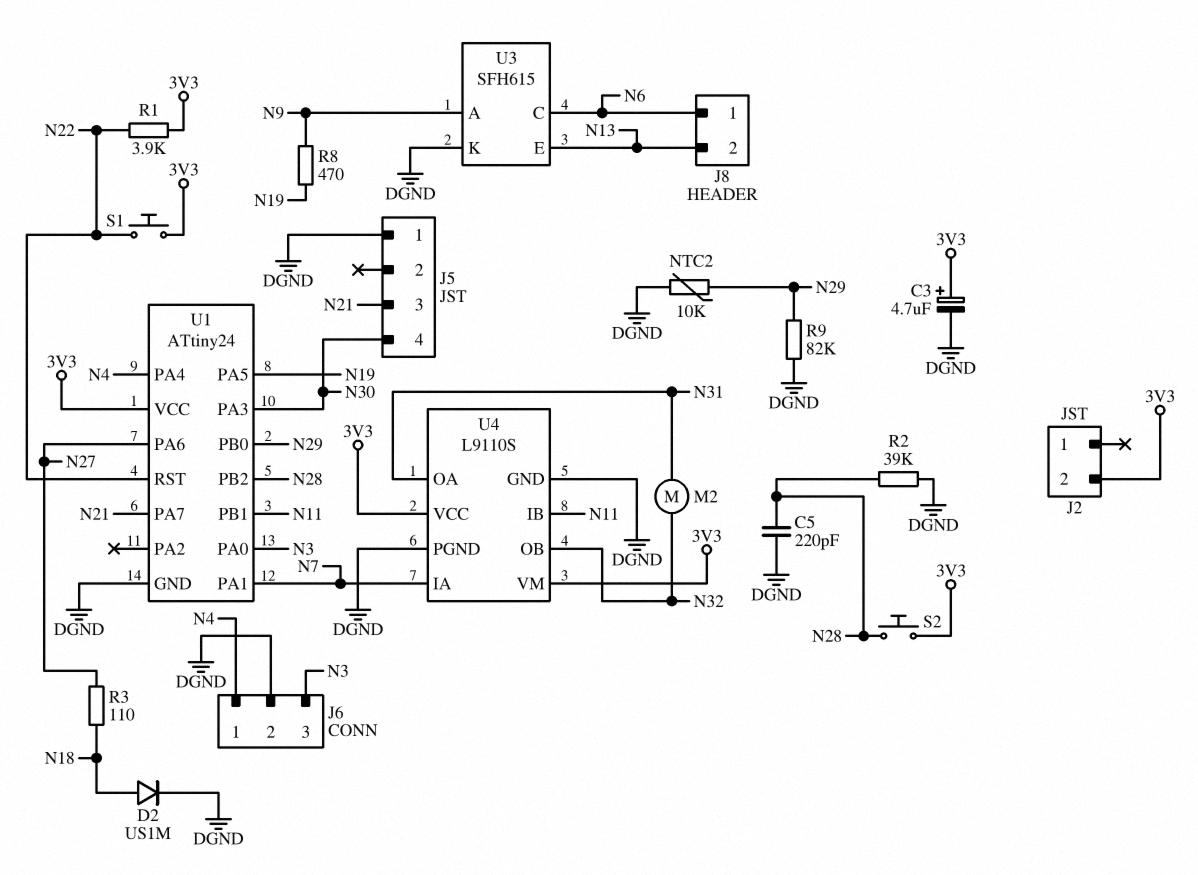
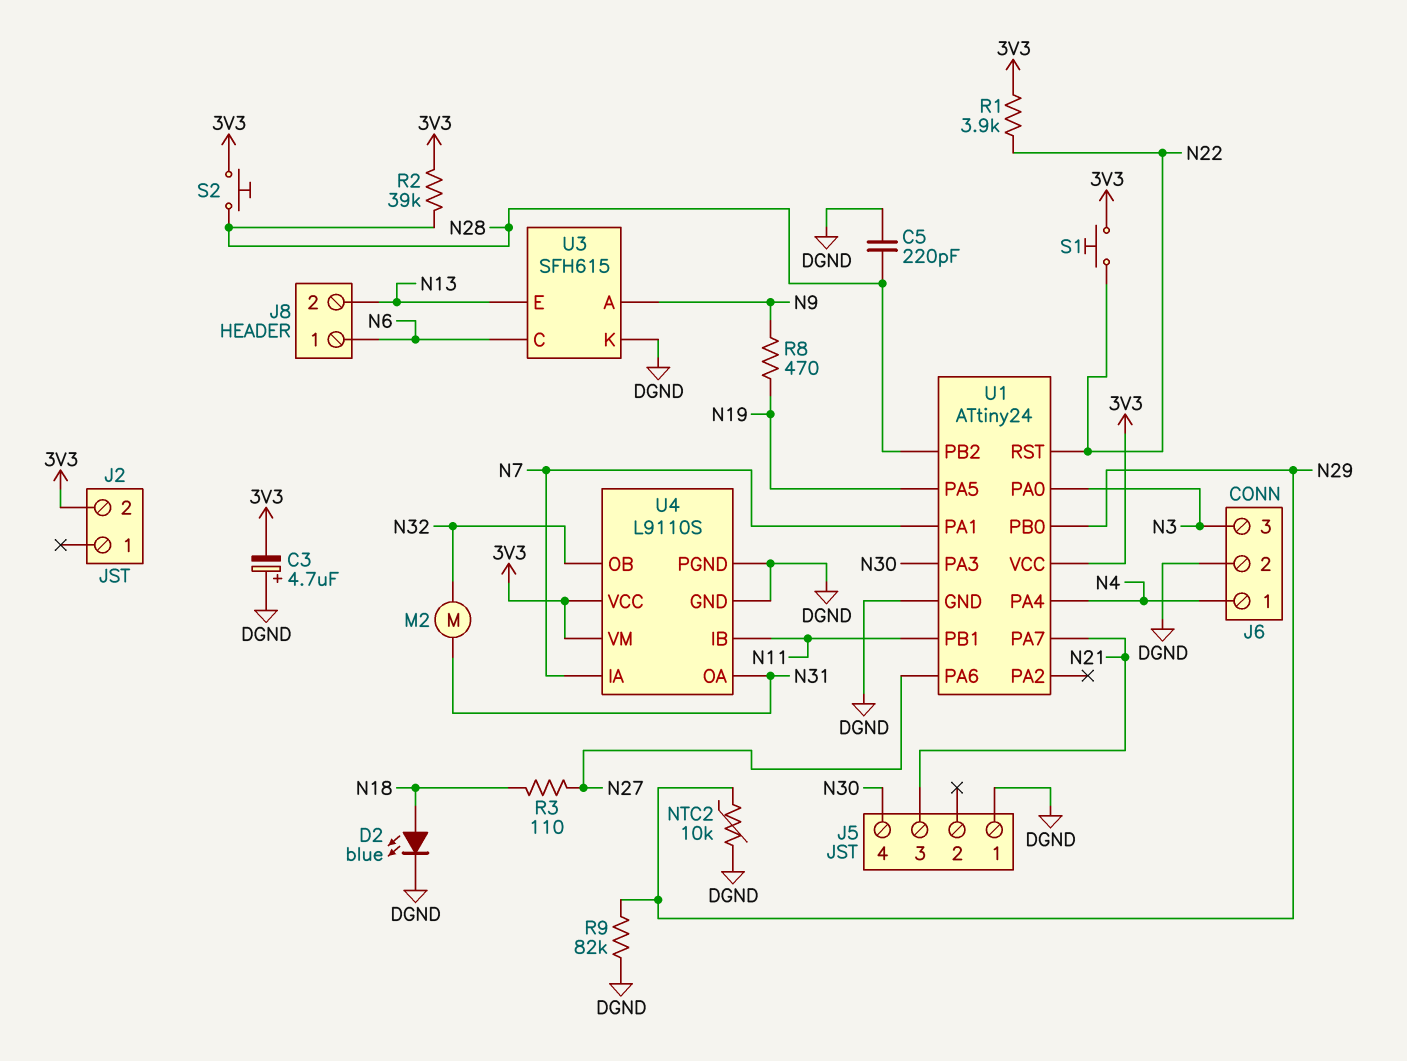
C3: 4.7uF (plus 3V3, minus DGND) -> 4.7uF (plus DGND, minus 3V3)
D2: diode US1M (A N18, K DGND) -> LED blue (A N18, K DGND)
R2: 39k (DGND, N28) -> 39k (3V3, N28)

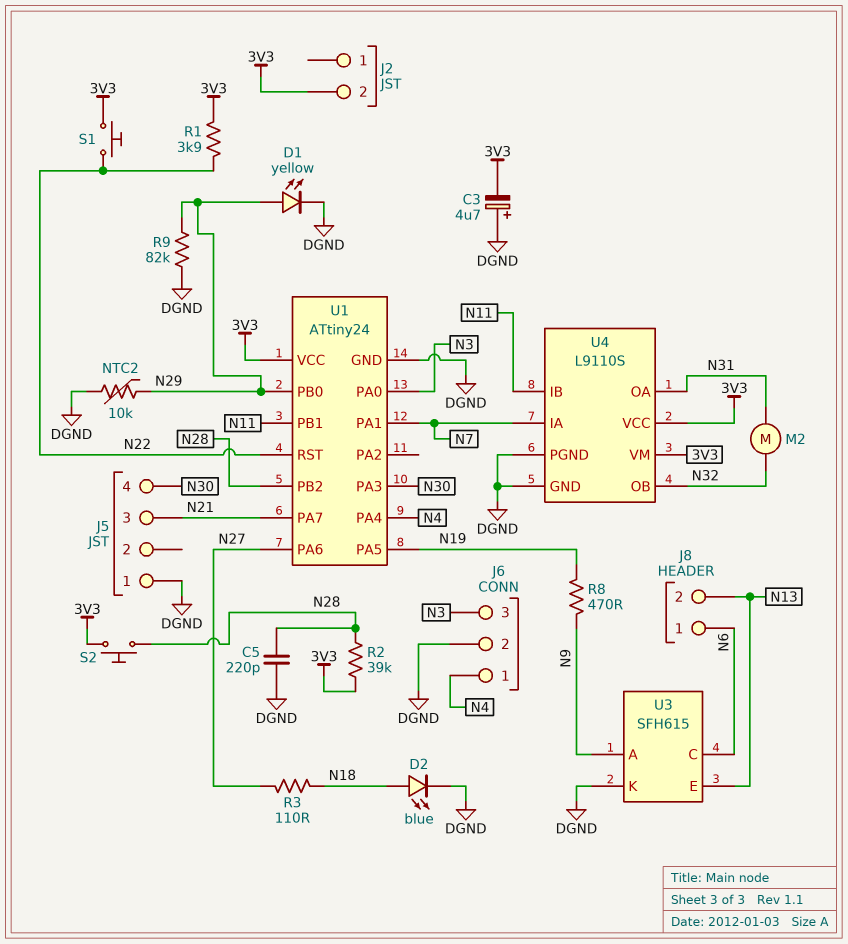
D1: none -> LED yellow (A N29, K DGND)

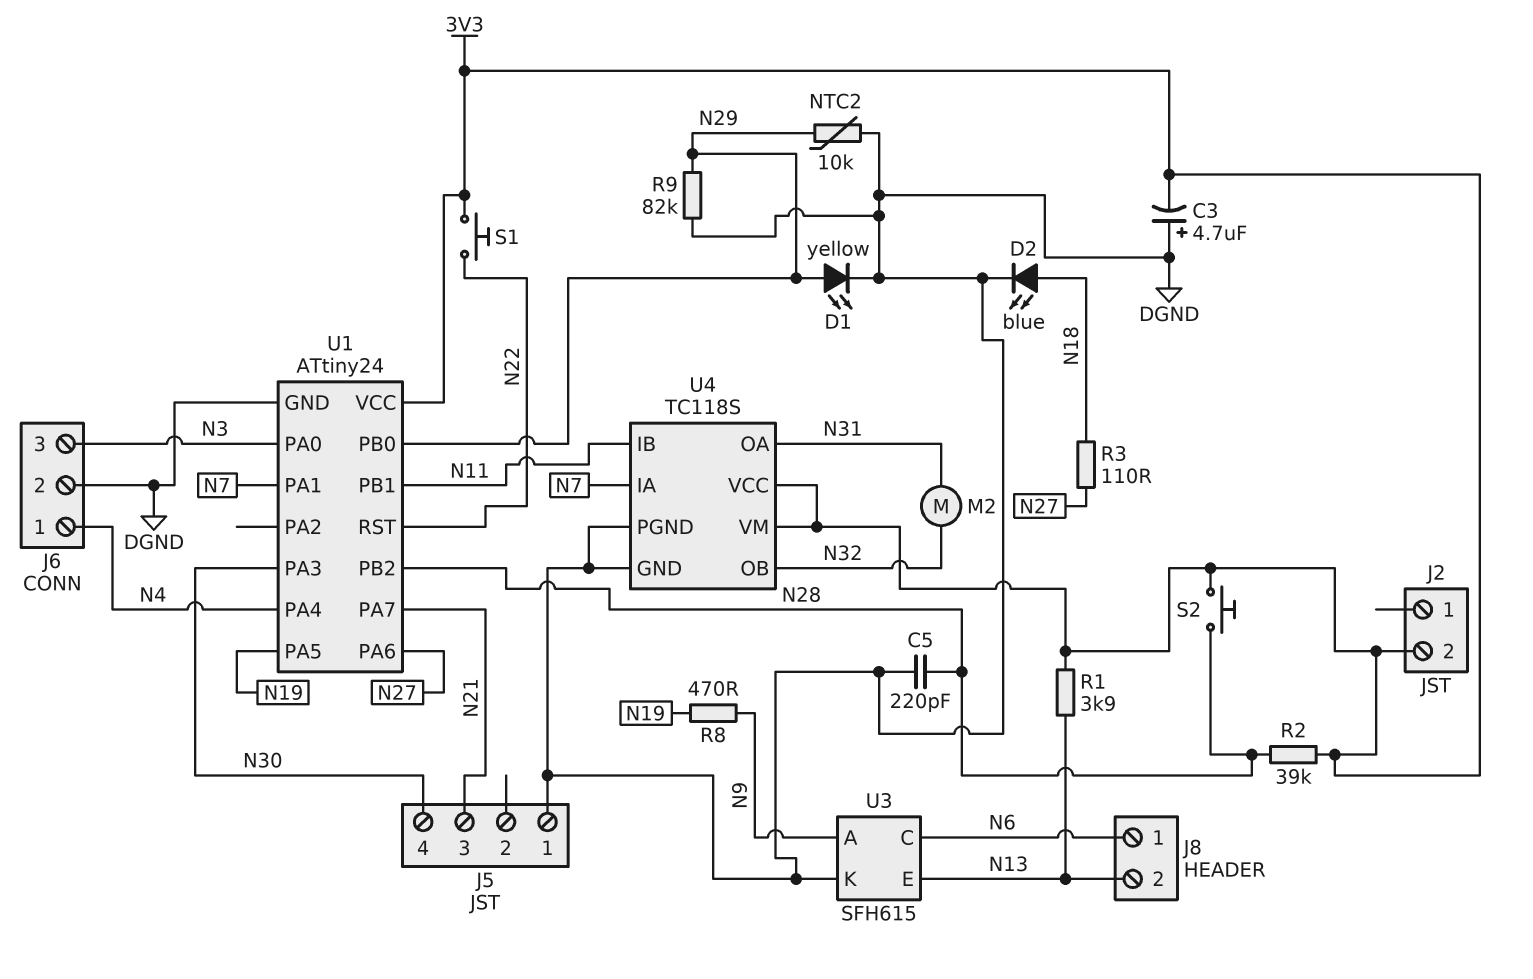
R1: 3.9k (3V3, N22) -> 3.9k (3V3, N13)
U4: L9110S -> TC118S

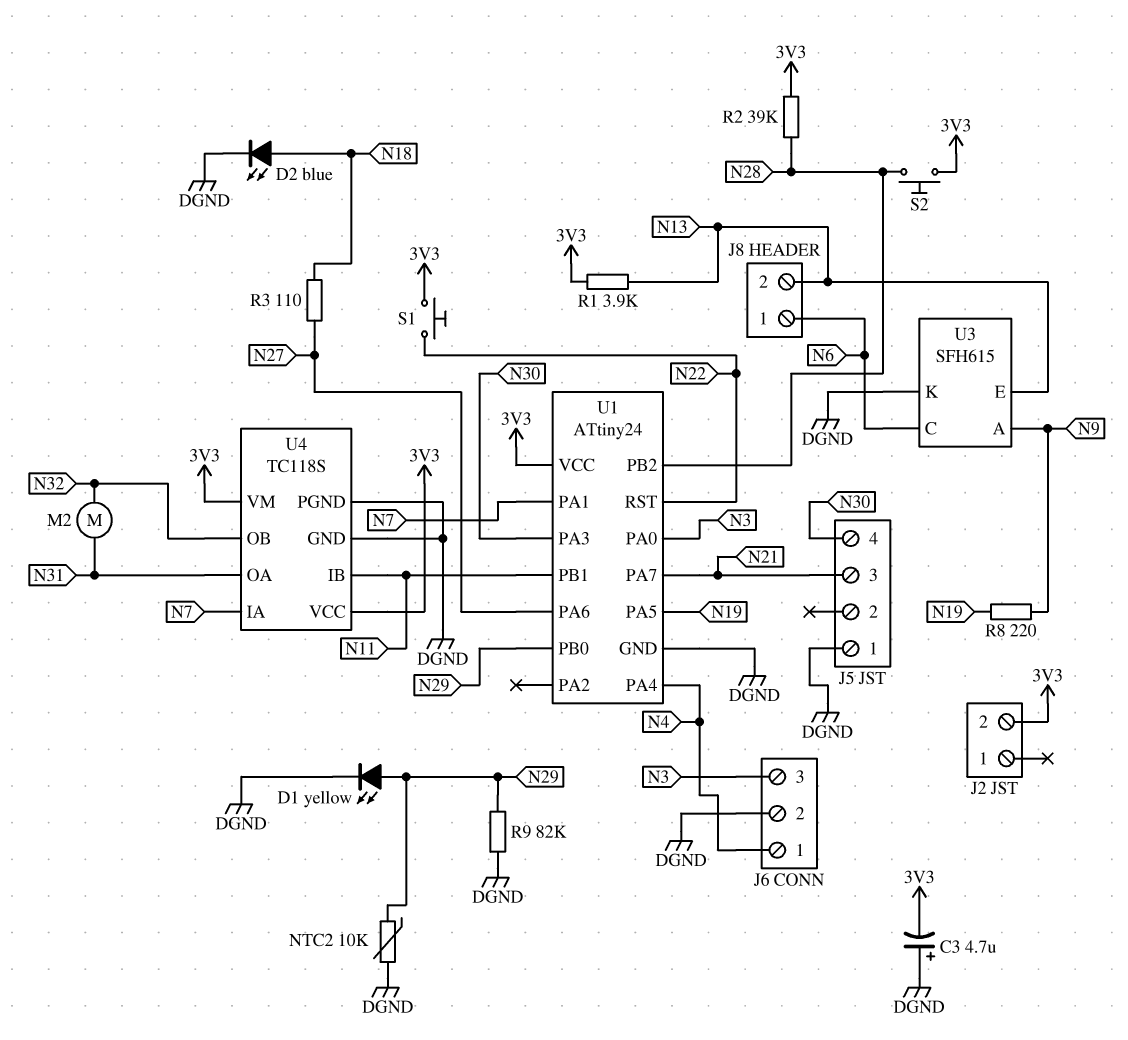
C5: 220pF (DGND, N28) -> none
R8: 470 (N9, N19) -> 220 (N9, N19)

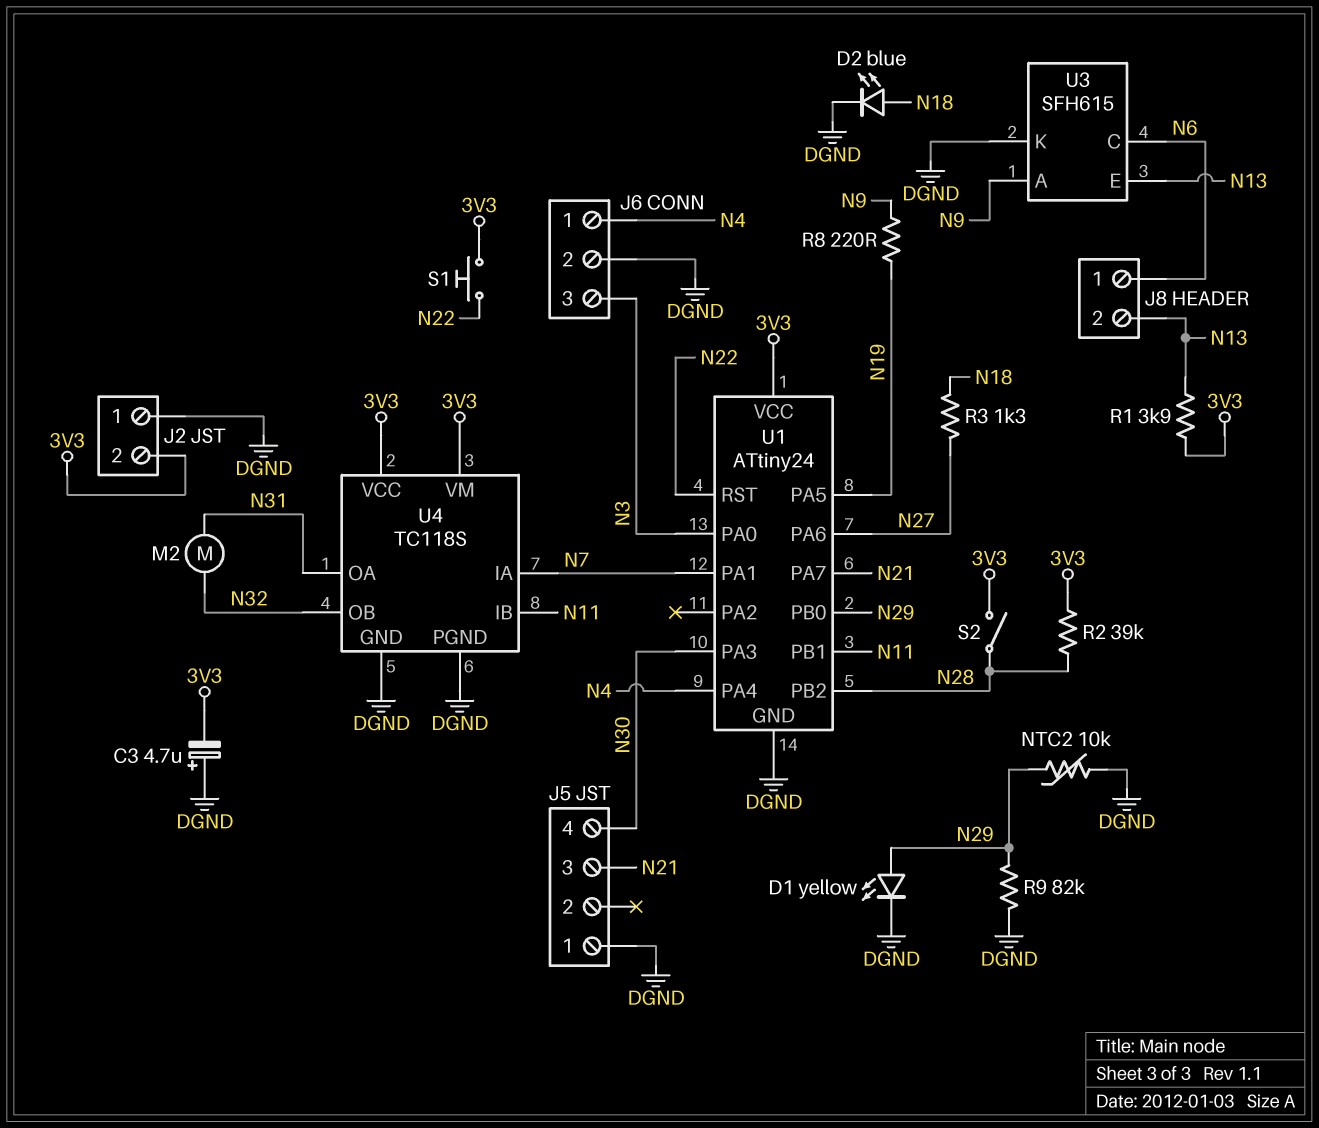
J2 pin 1: none -> DGND
R3: 110 (N18, N27) -> 1.3k (N18, N27)
S2: button (3V3, N28) -> switch (3V3, N28)

